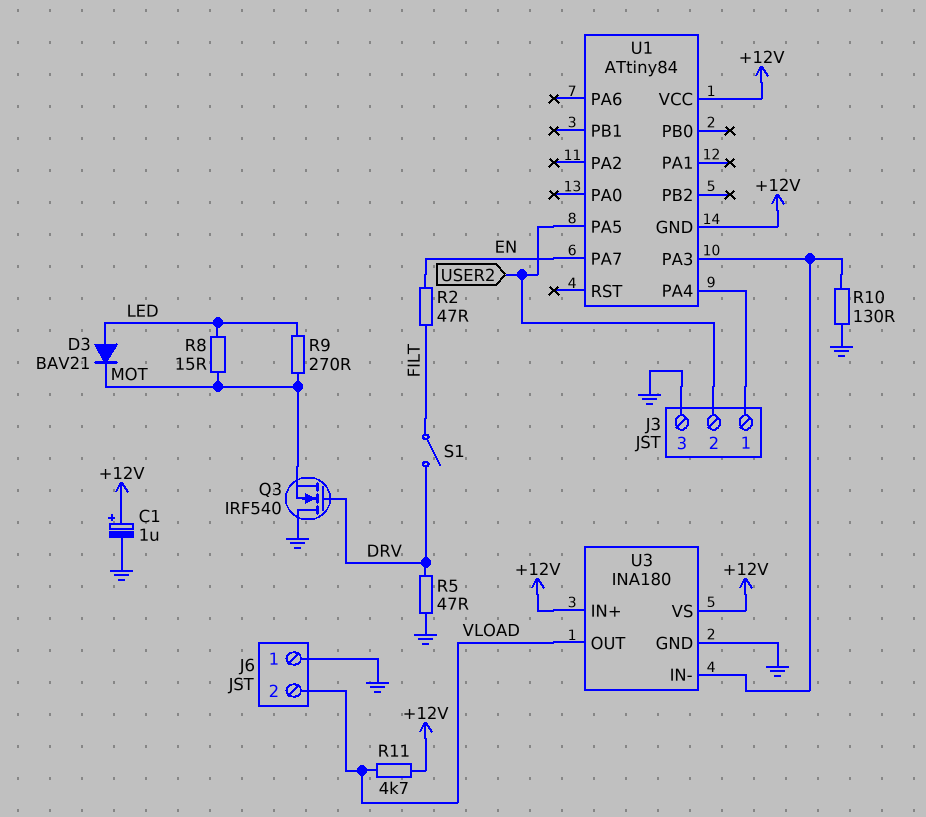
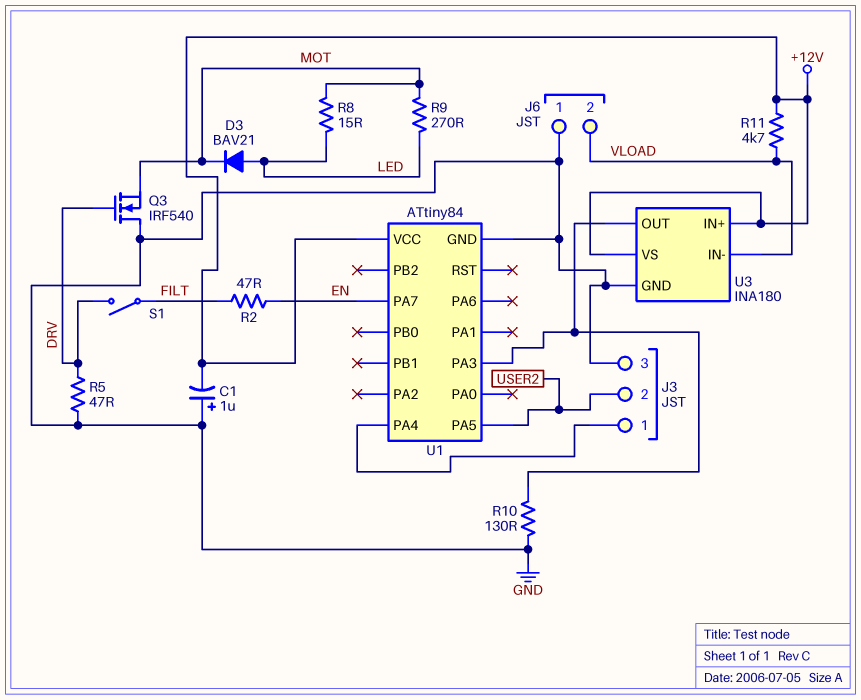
C1: 1uF (plus +12V, minus GND) -> 1uF (plus GND, minus +12V)
U1 pin GND: +12V -> GND
U3 pin IN-: U1/PA3 -> VLOAD
U3 pin OUT: VLOAD -> U1/PA3

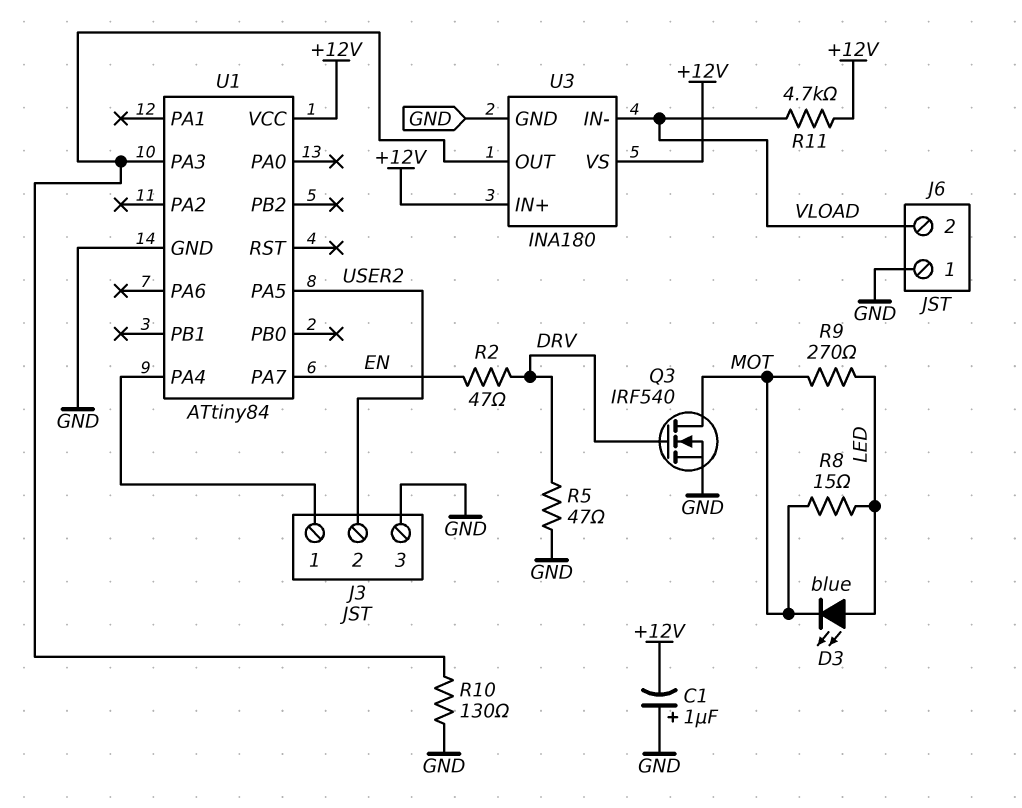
D3: diode BAV21 (A LED, K MOT) -> LED blue (A LED, K MOT)
Q3: NMOS IRF540 (G DRV, D GND, S MOT) -> NMOS IRF540 (G DRV, D MOT, S GND)
R2: 47 (EN, FILT) -> 47 (DRV, EN)
S1: switch (DRV, FILT) -> none

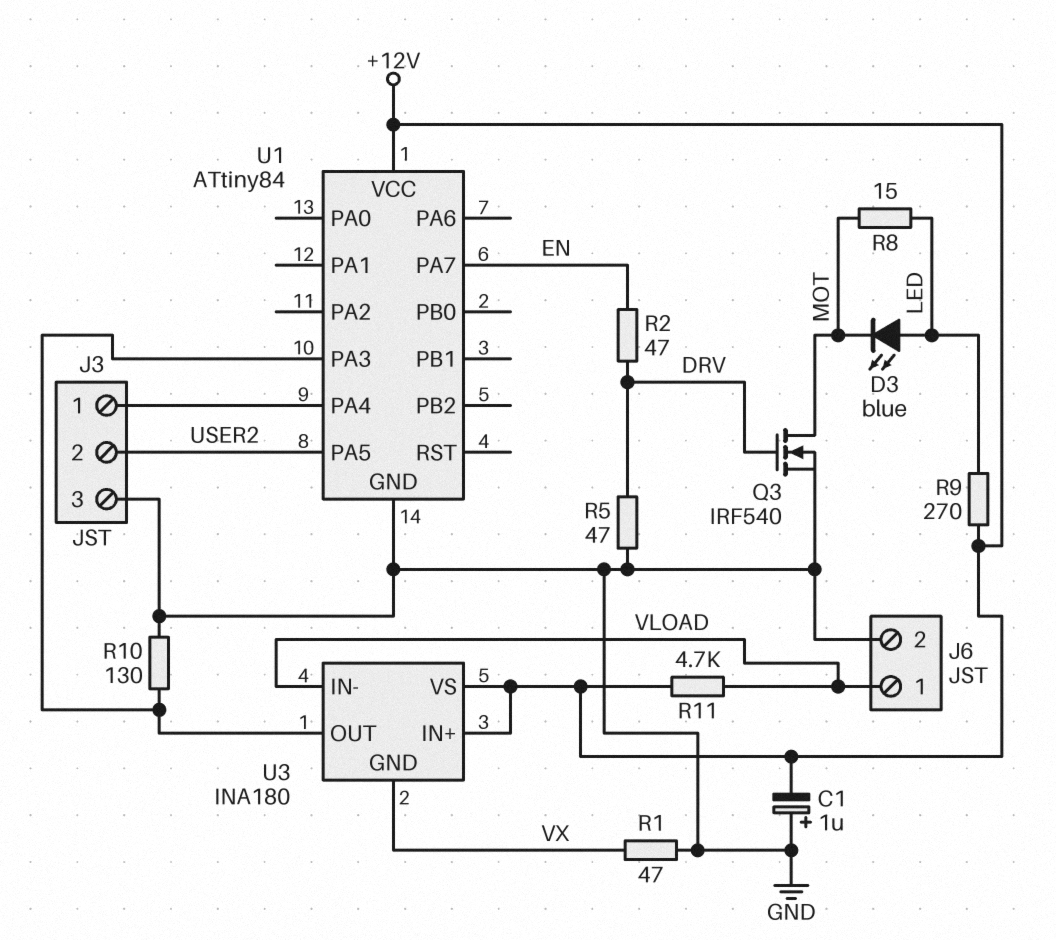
J6 pin 1: GND -> VLOAD
J6 pin 2: VLOAD -> GND
R1: none -> 47 (GND, VX)
R9: 270 (LED, MOT) -> 270 (+12V, LED)
U3 pin GND: GND -> VX

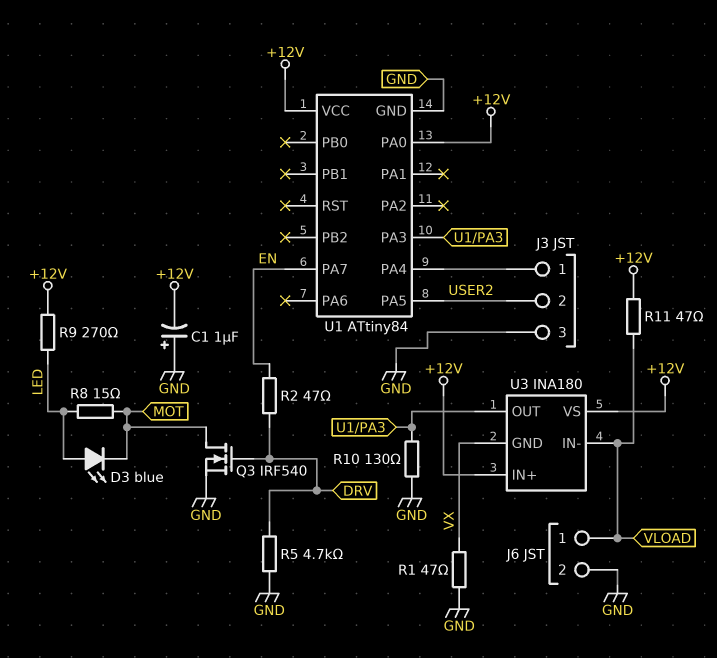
R5: 47 (DRV, GND) -> 4.7k (DRV, GND)
R11: 4.7k (+12V, VLOAD) -> 47 (+12V, VLOAD)
U1 pin PA0: none -> +12V

